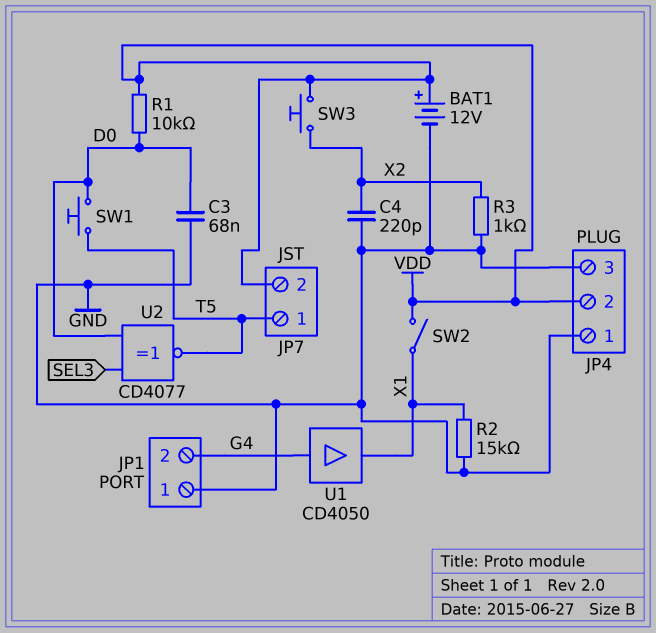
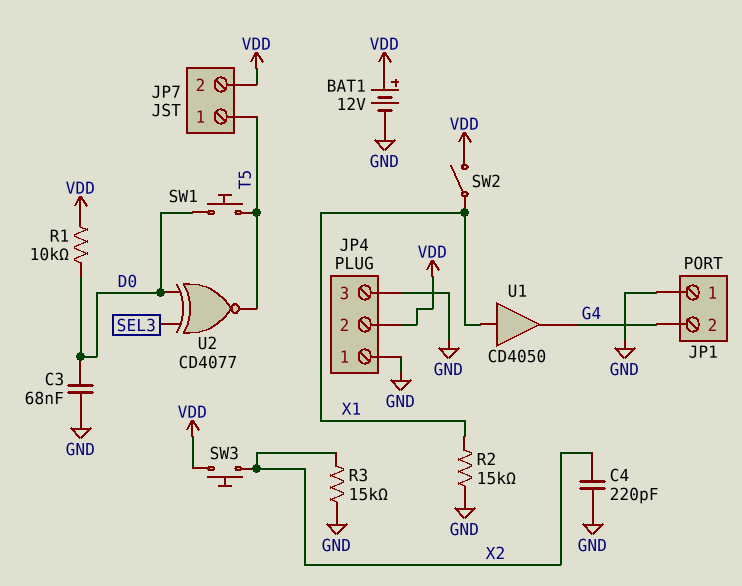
R3: 1k (GND, X2) -> 15k (GND, X2)
U1: buffer CD4050 (in G4, out X1) -> buffer CD4050 (in X1, out G4)

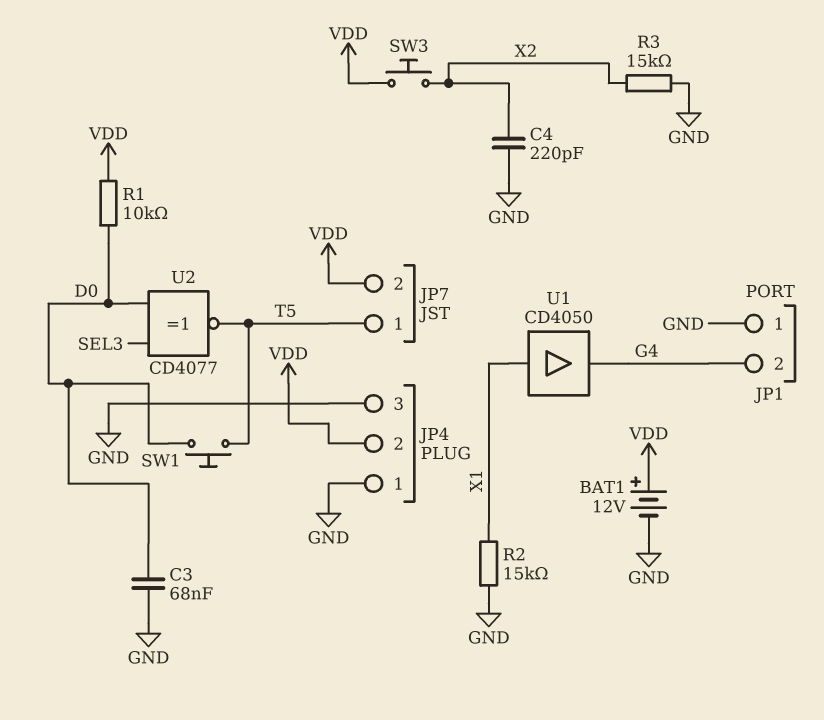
SW2: switch (VDD, X1) -> none

